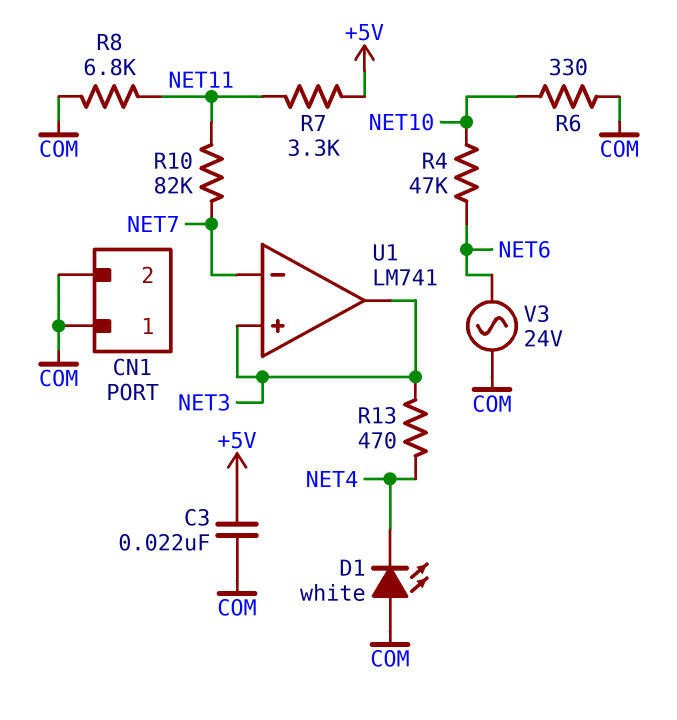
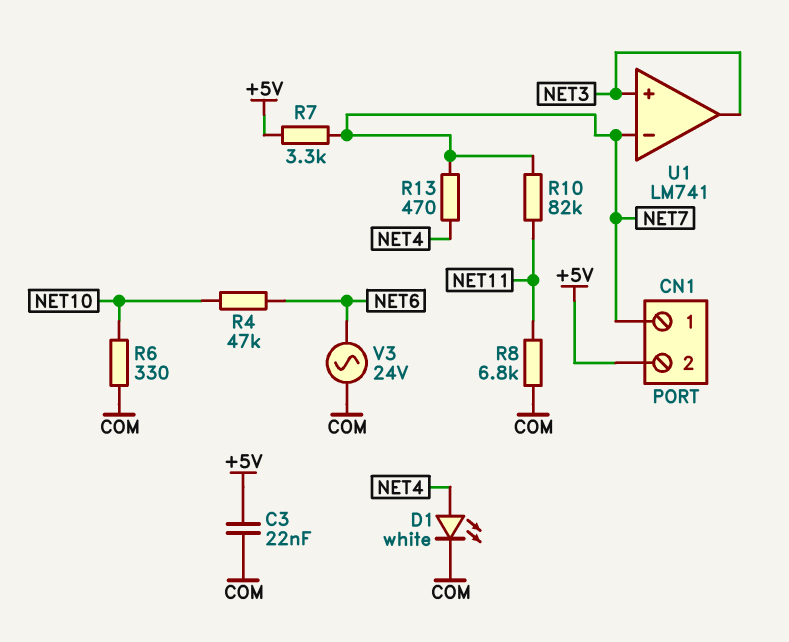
CN1 pin 1: COM -> NET7
CN1 pin 2: COM -> +5V
D1: LED white (A COM, K NET4) -> LED white (A NET4, K COM)
R7: 3.3k (+5V, NET11) -> 3.3k (+5V, NET7)
R13: 470 (NET3, NET4) -> 470 (NET4, NET7)

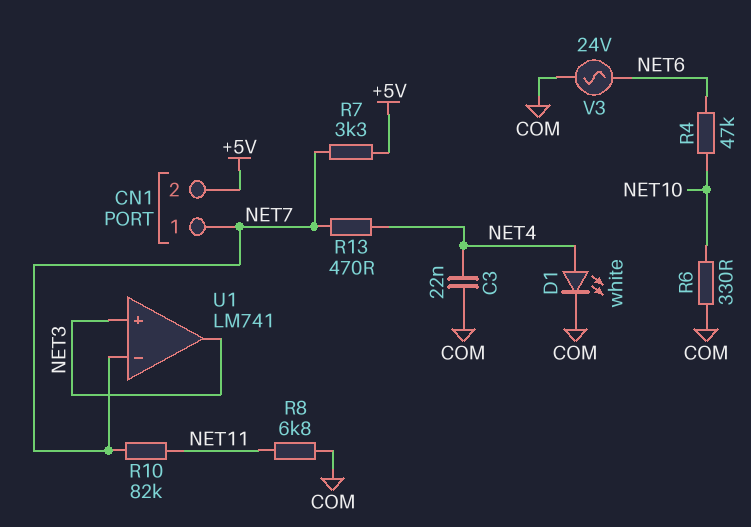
C3: 22nF (+5V, COM) -> 22nF (COM, NET4)

